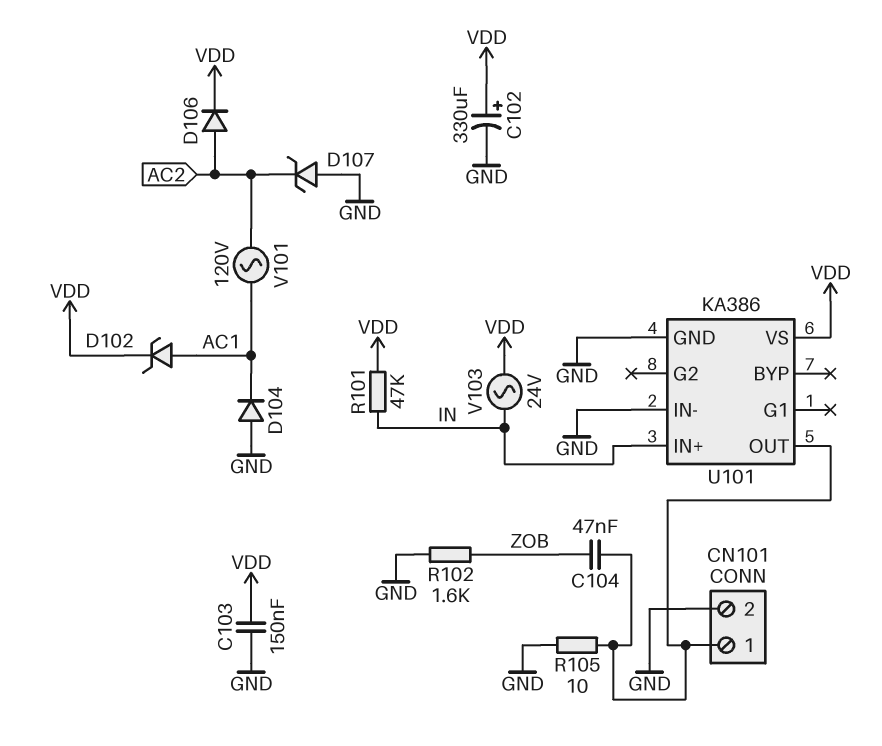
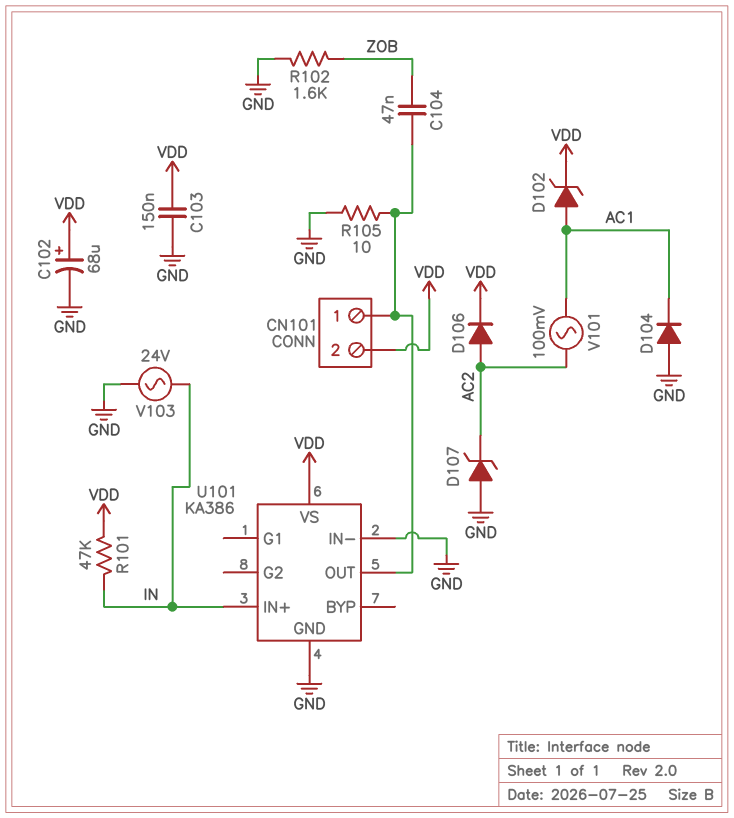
C102: 330uF (plus VDD, minus GND) -> 68uF (plus VDD, minus GND)
CN101 pin 2: GND -> VDD
V101: AC 120V (AC1, AC2) -> AC 100mV (AC1, AC2)
V103: AC 24V (IN, VDD) -> AC 24V (GND, IN)

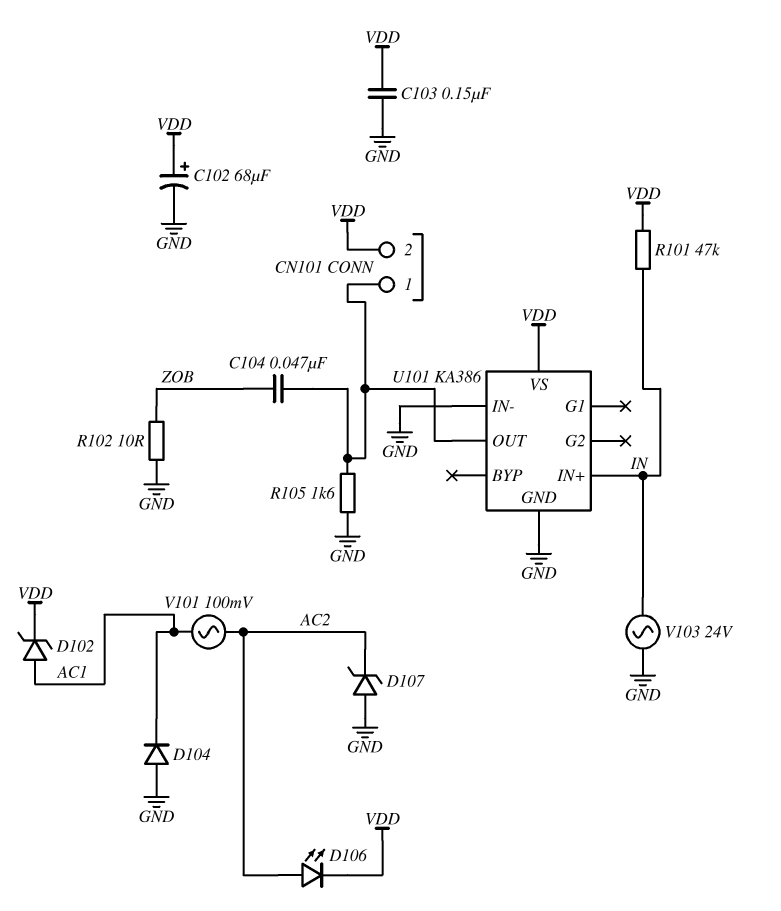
D106: diode (A AC2, K VDD) -> LED (A AC2, K VDD)
R102: 1.6k (GND, ZOB) -> 10 (GND, ZOB)
R105: 10 (CN101/1, GND) -> 1.6k (CN101/1, GND)

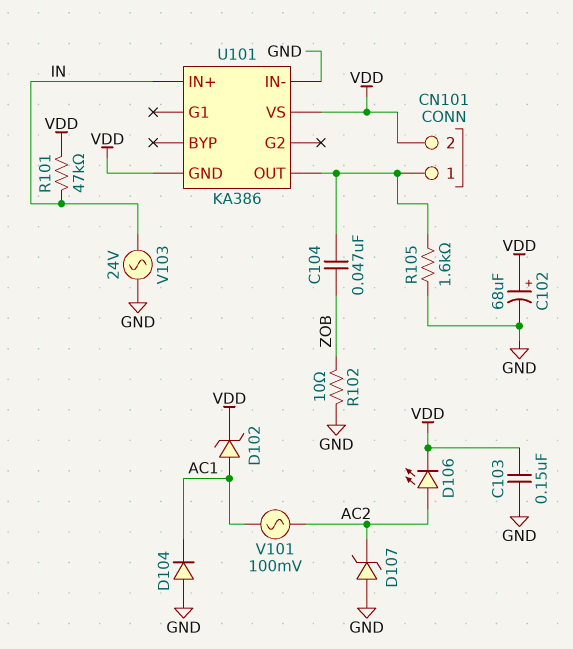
U101 pin GND: GND -> VDD

